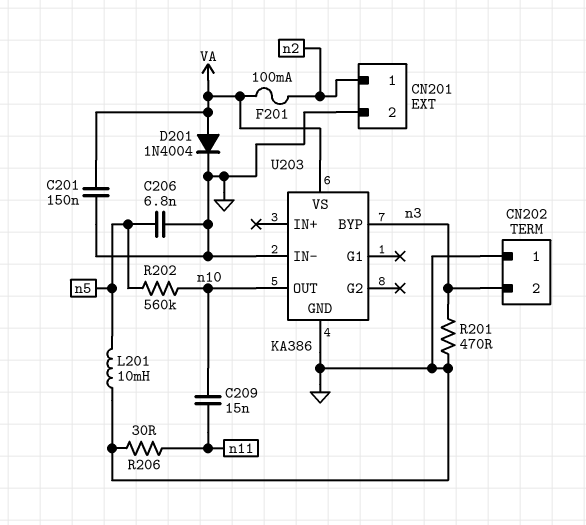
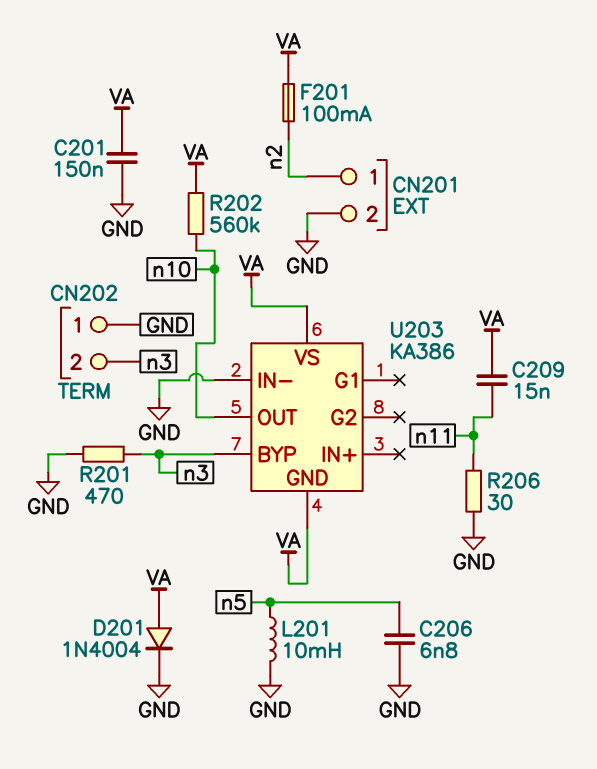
C209: 15nF (n10, n11) -> 15nF (VA, n11)
R202: 560k (n5, n10) -> 560k (VA, n10)
U203 pin GND: GND -> VA

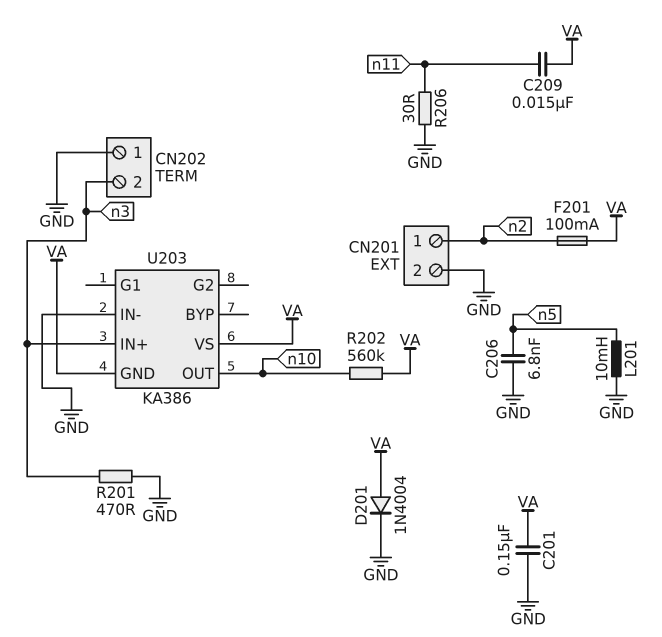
U203 pin BYP: n3 -> none
U203 pin IN+: none -> n3

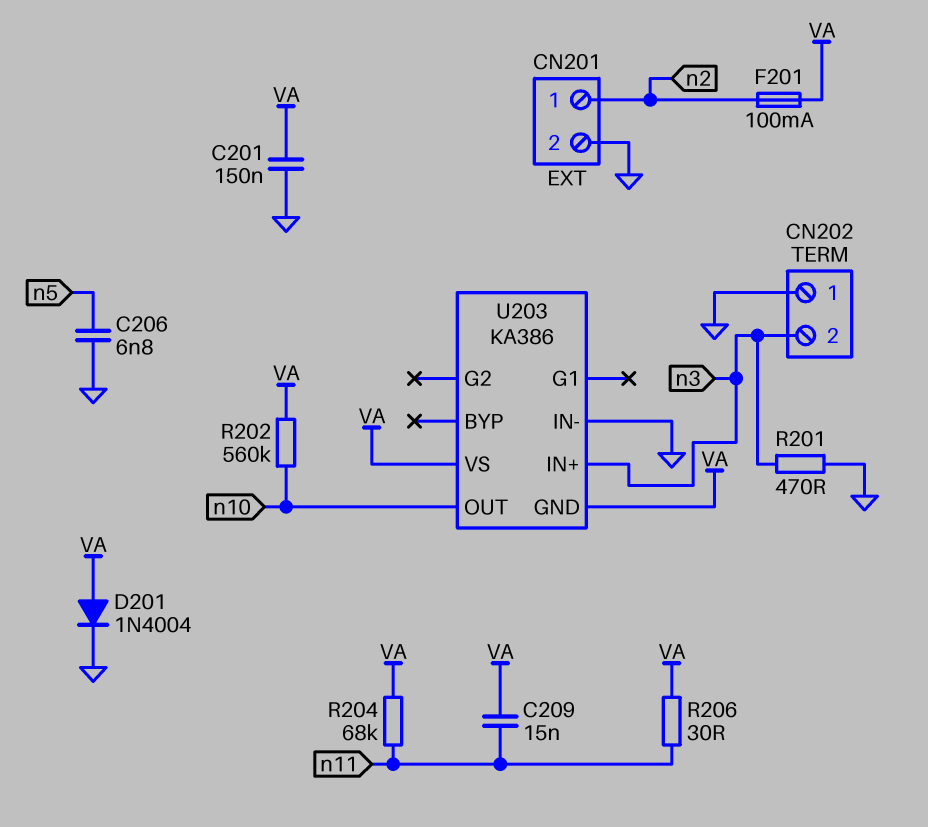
L201: 10mH (GND, n5) -> none
R204: none -> 68k (VA, n11)
R206: 30 (GND, n11) -> 30 (VA, n11)

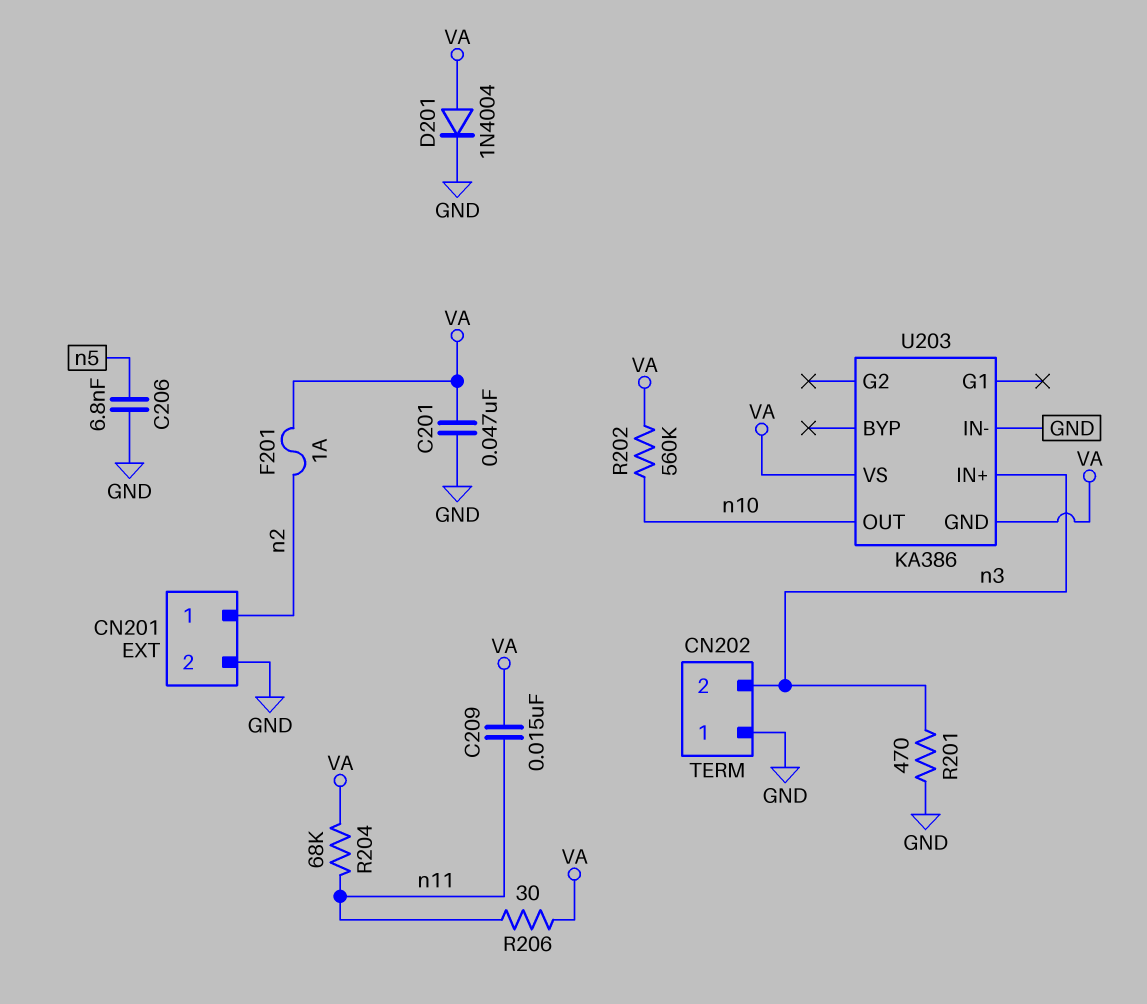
C201: 150nF (GND, VA) -> 47nF (GND, VA)
F201: 100mA (VA, n2) -> 1A (VA, n2)

